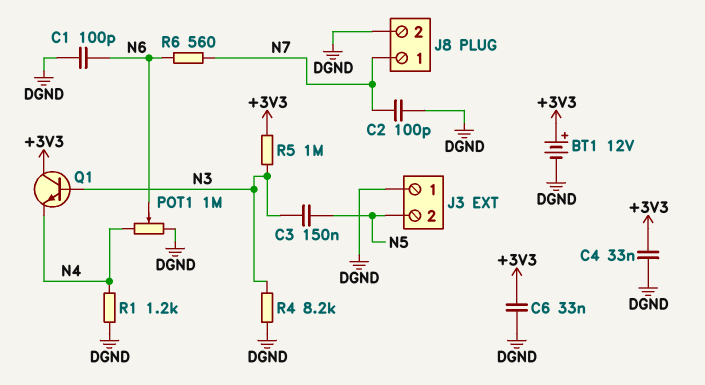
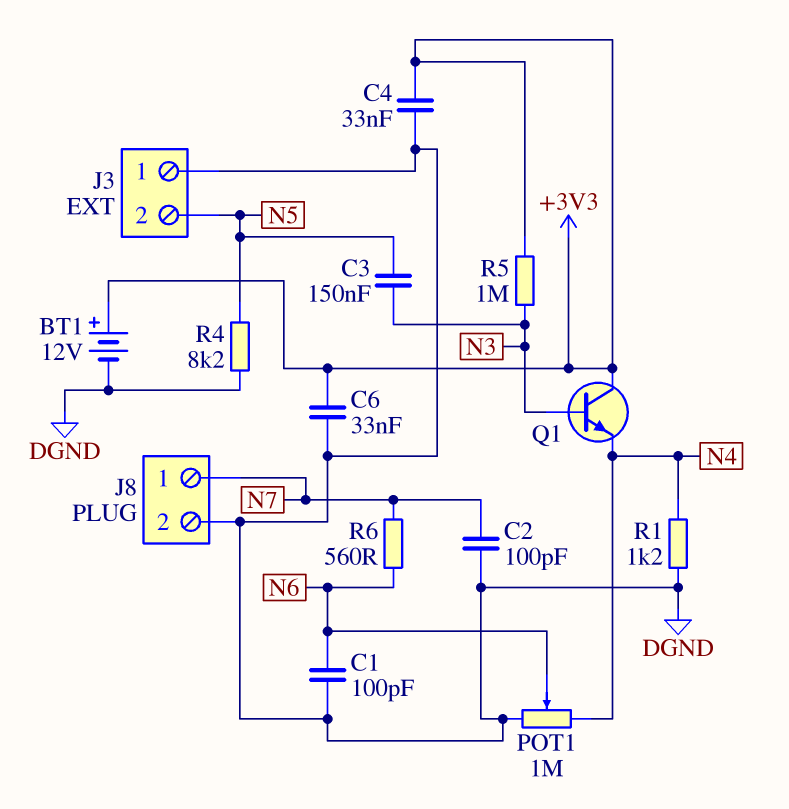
R4: 8.2k (DGND, N3) -> 8.2k (DGND, N5)

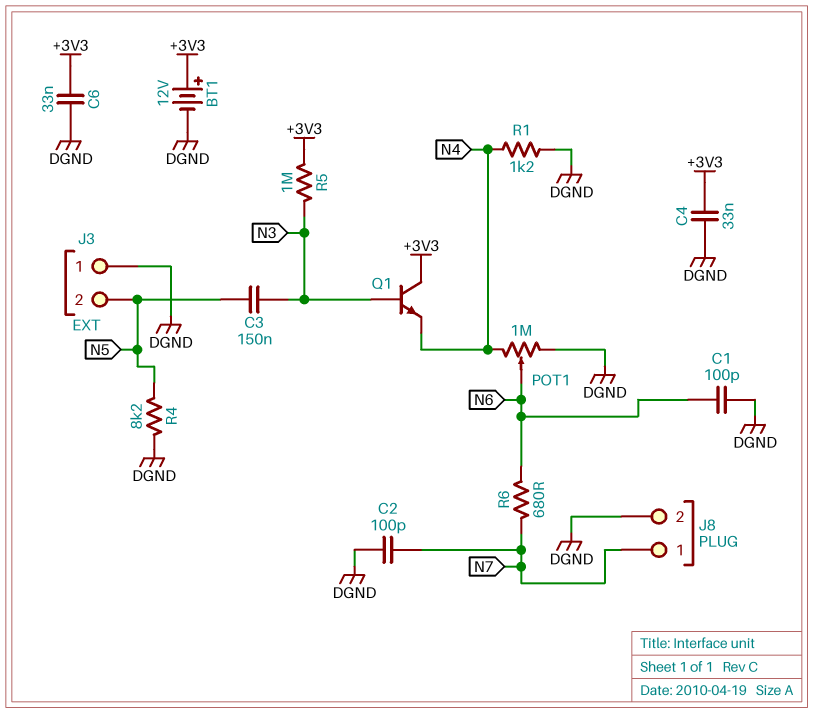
R6: 560 (N6, N7) -> 680 (N6, N7)

